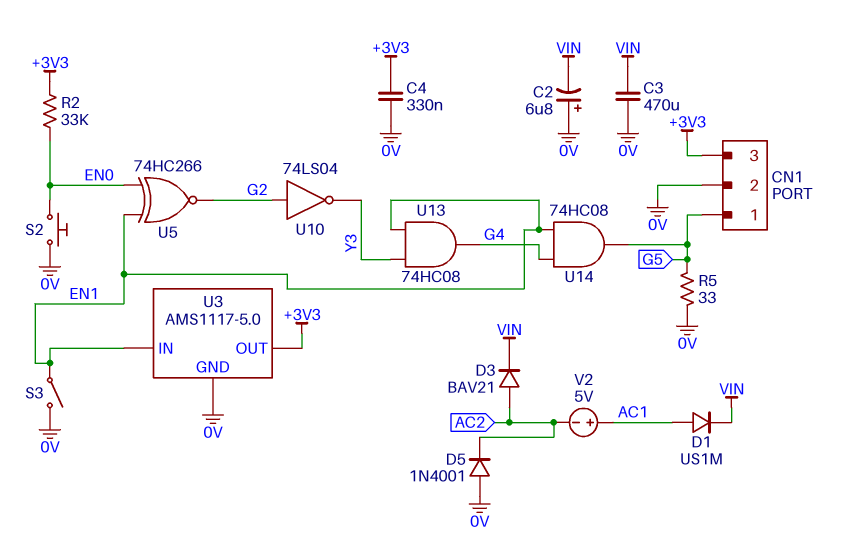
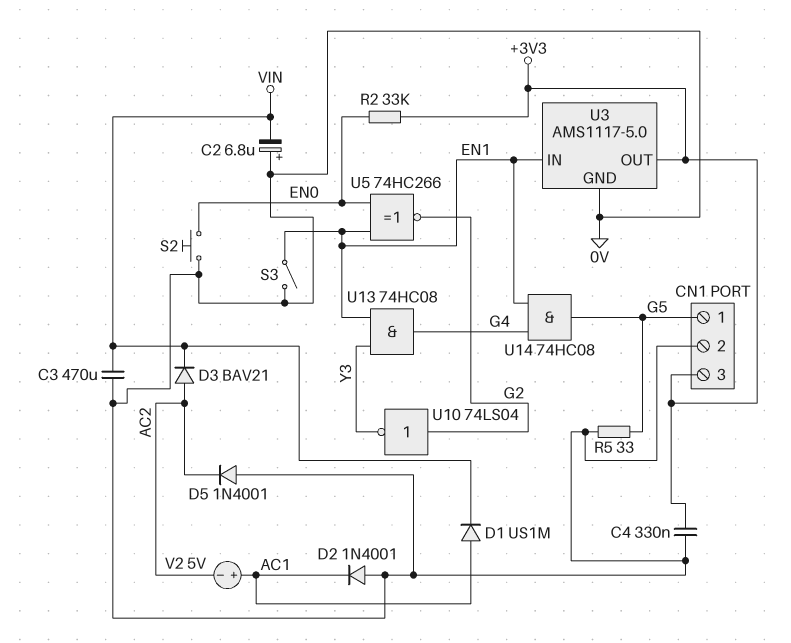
D2: none -> diode 1N4001 (A 0V, K AC1)

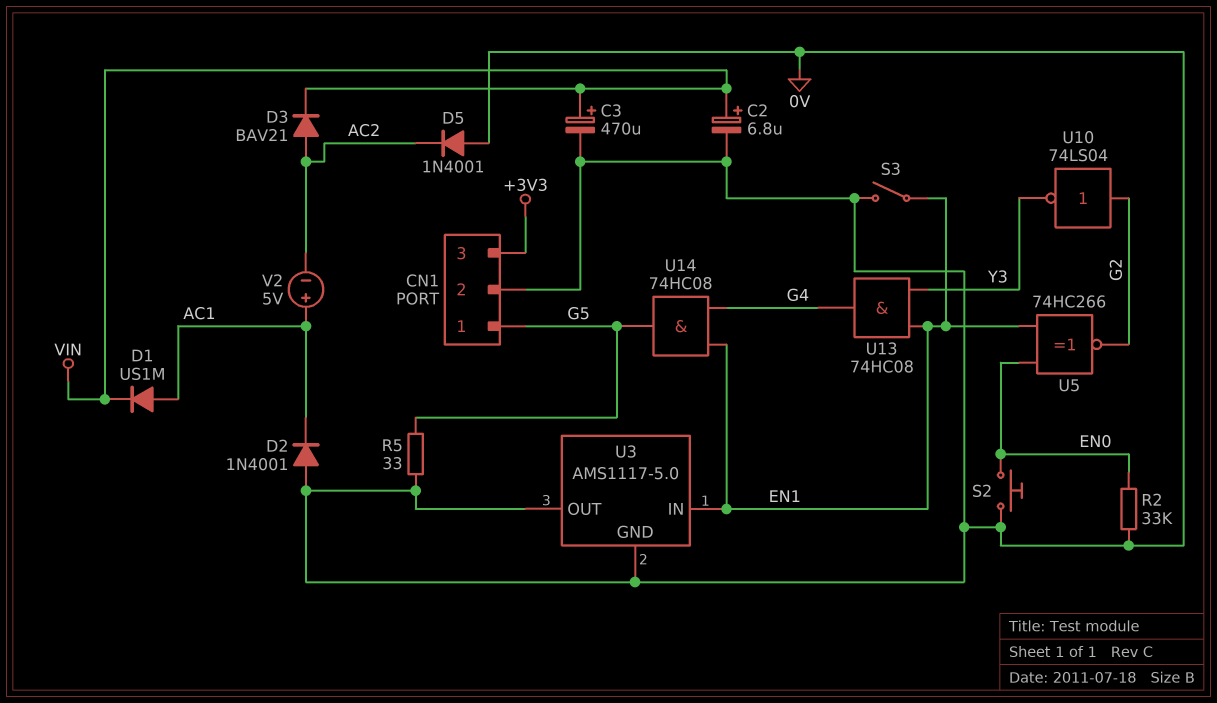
C2: 6.8uF (plus 0V, minus VIN) -> 6.8uF (plus VIN, minus 0V)
C3: 470uF (0V, VIN) -> 470uF (plus VIN, minus 0V)
C4: 330nF (+3V3, 0V) -> none
R2: 33k (+3V3, EN0) -> 33k (0V, EN0)
U3 pin OUT: +3V3 -> 0V

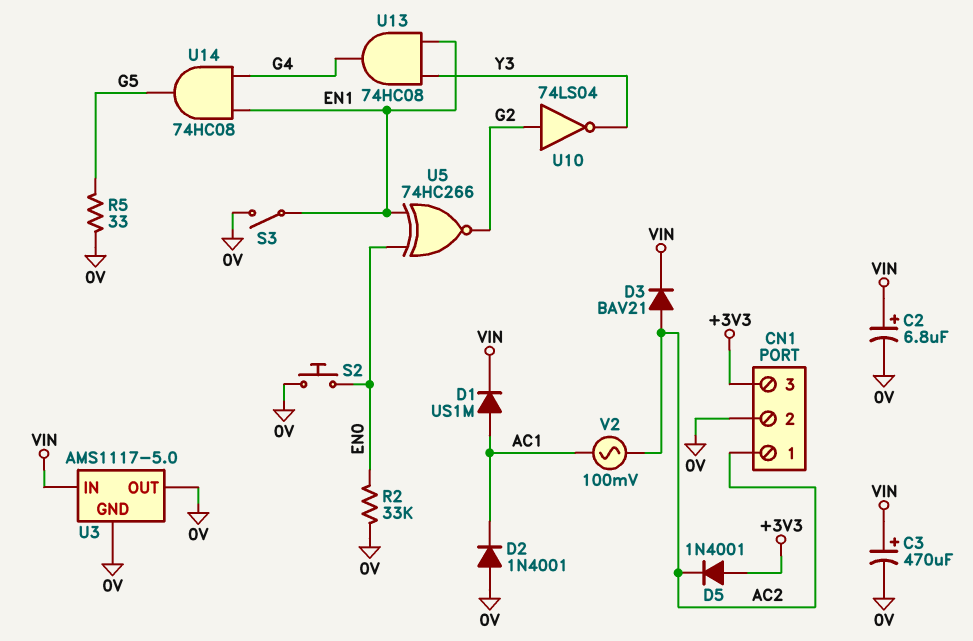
CN1 pin 1: G5 -> AC2
D5: diode 1N4001 (A 0V, K AC2) -> diode 1N4001 (A +3V3, K AC2)
U3 pin IN: EN1 -> VIN
V2: 5V (plus AC1, minus AC2) -> AC 100mV (AC1, AC2)

